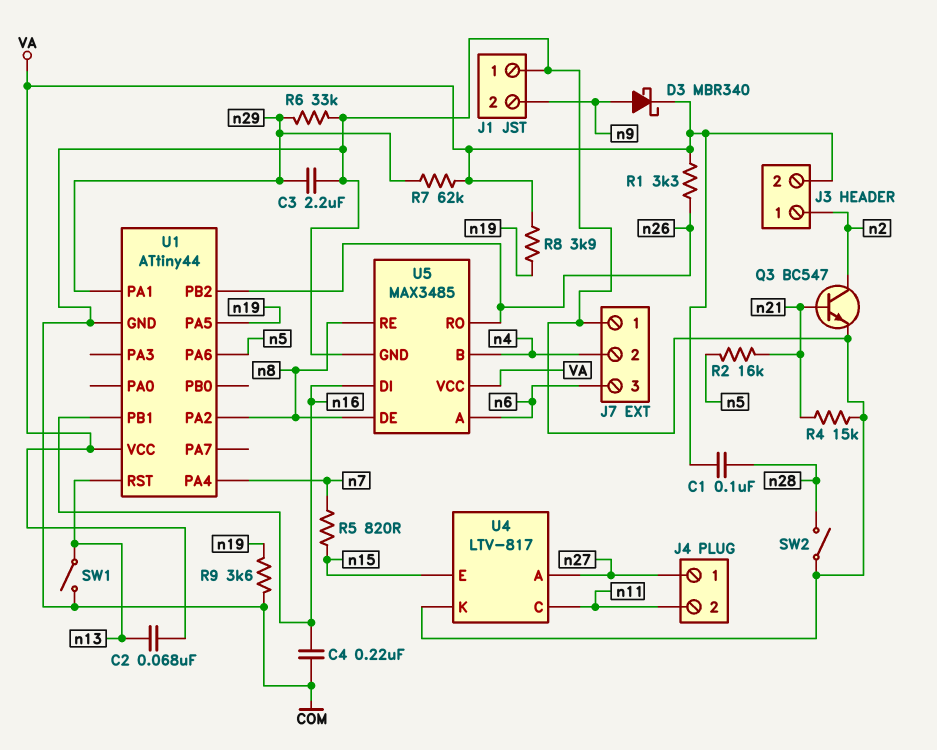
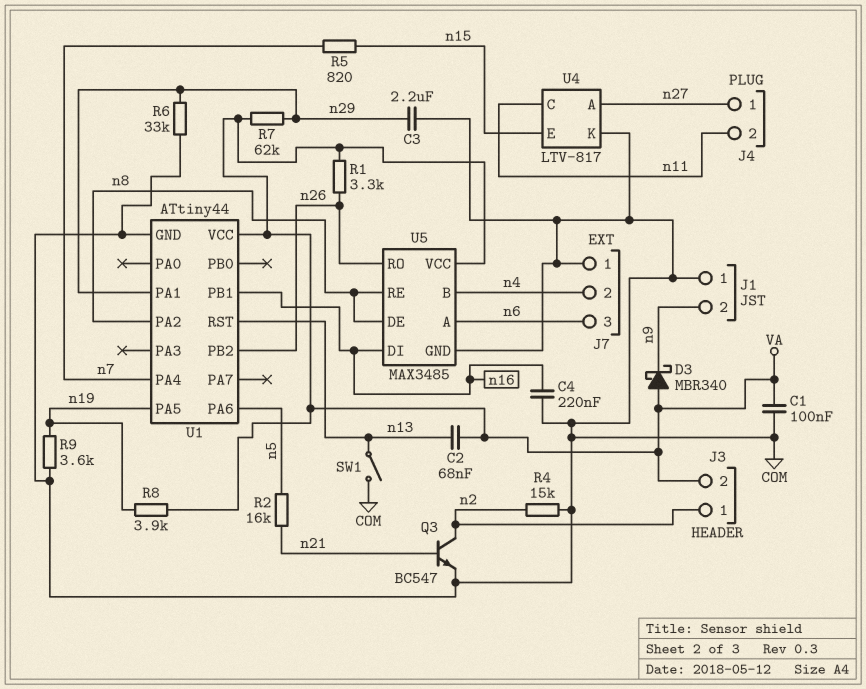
C1: 100nF (VA, n28) -> 100nF (COM, VA)
D3: schottky MBR340 (A n9, K VA) -> schottky MBR340 (A VA, K n9)
R4: 15k (COM, n21) -> 15k (COM, n2)
SW2: switch (COM, n28) -> none

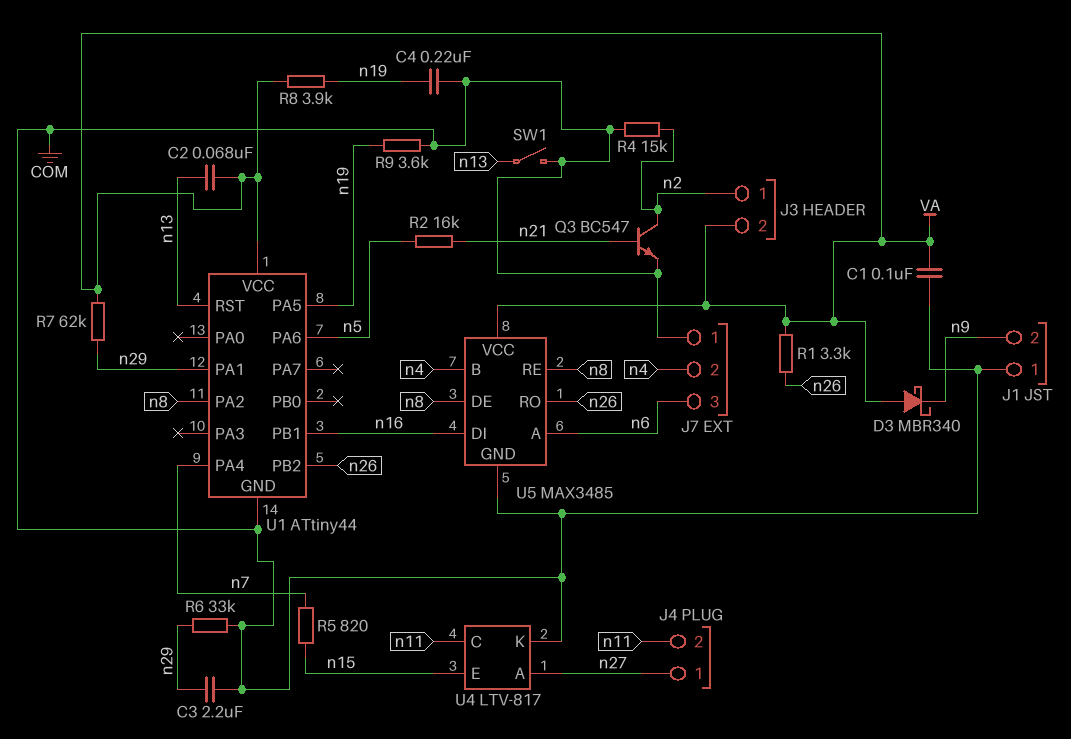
C4: 220nF (COM, n16) -> 220nF (COM, n19)

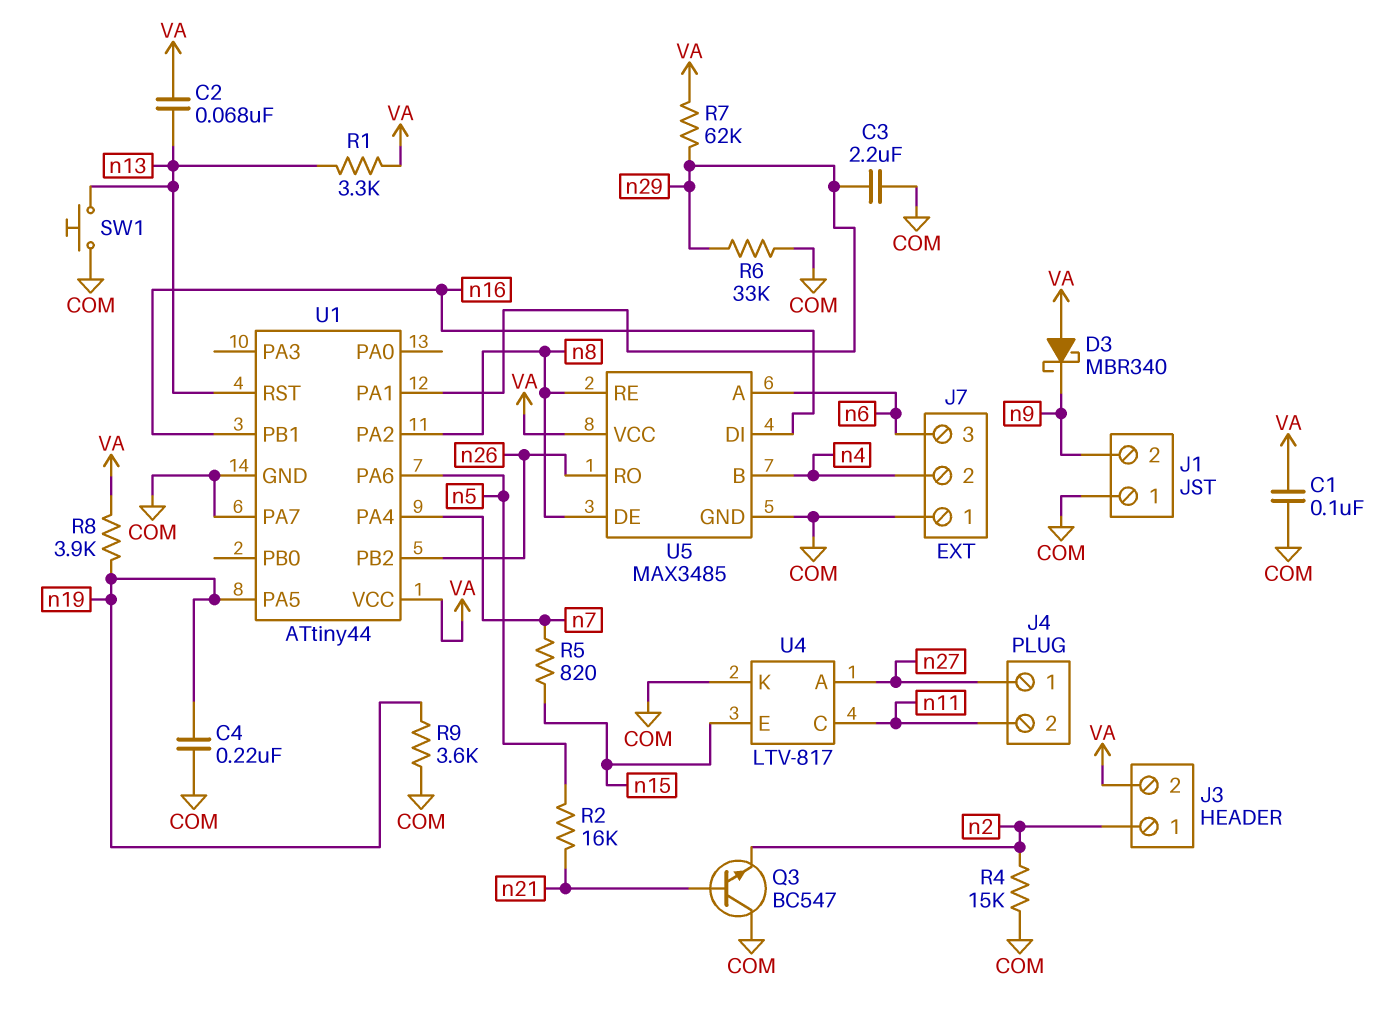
Q3: NPN BC547 (B n21, C n2, E COM) -> NPN BC547 (B n21, C COM, E n2)
R1: 3.3k (VA, n26) -> 3.3k (VA, n13)
SW1: switch (COM, n13) -> button (COM, n13)
U1 pin PA7: none -> COM

